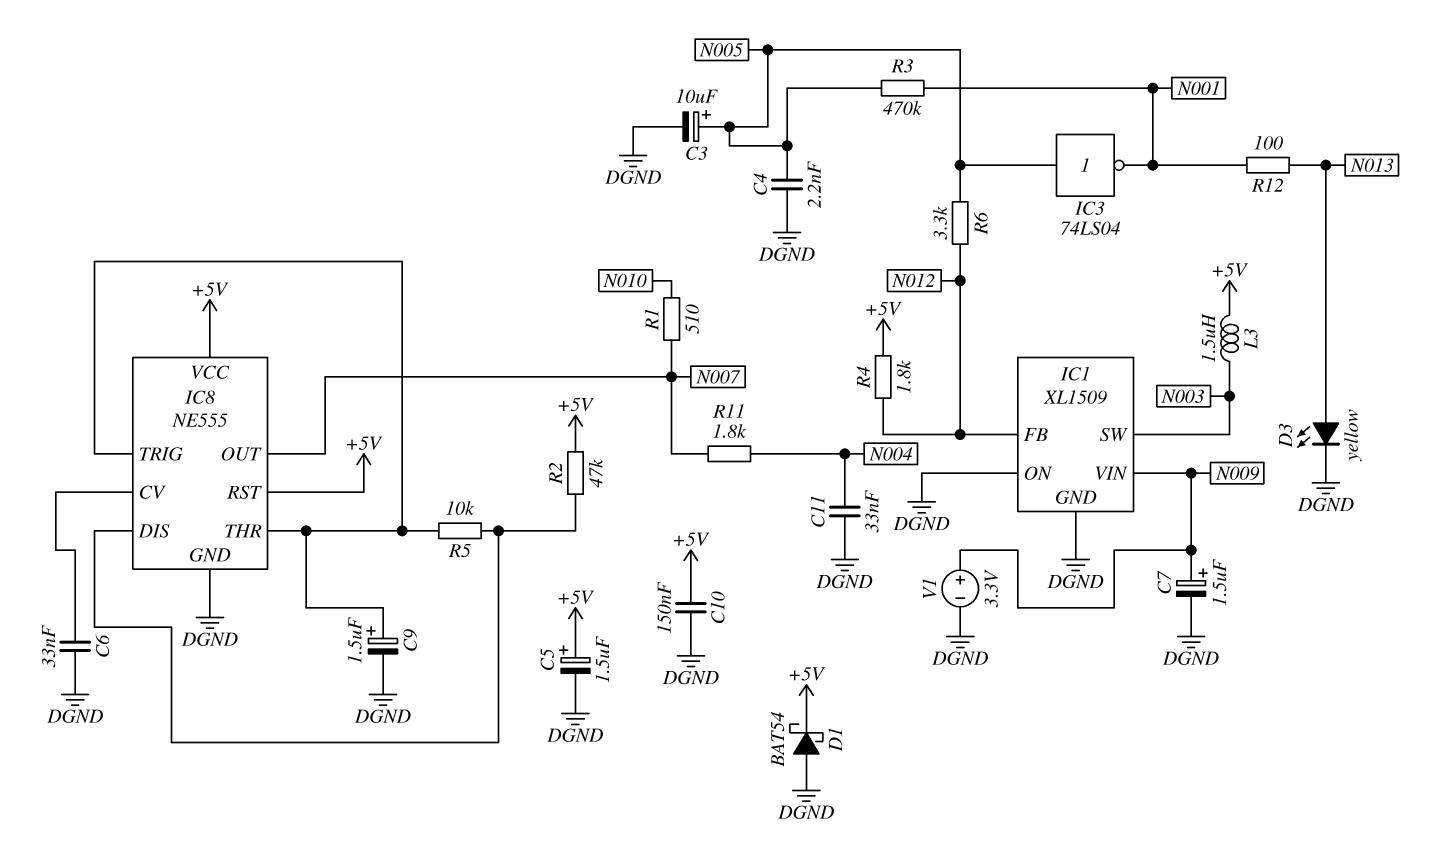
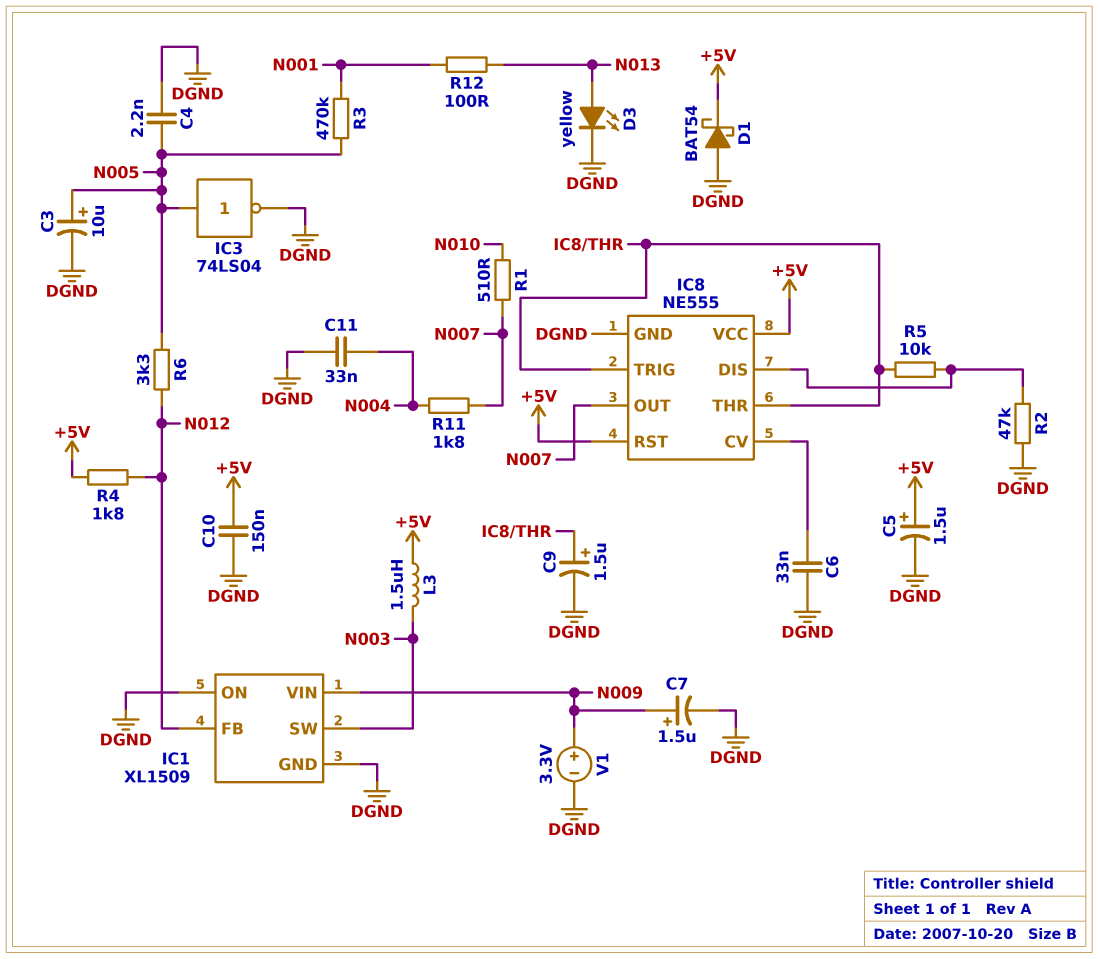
IC3: NOT 74LS04 (in N005, out N001) -> NOT 74LS04 (in N005, out DGND)
R2: 47k (+5V, IC8/DIS) -> 47k (DGND, IC8/DIS)

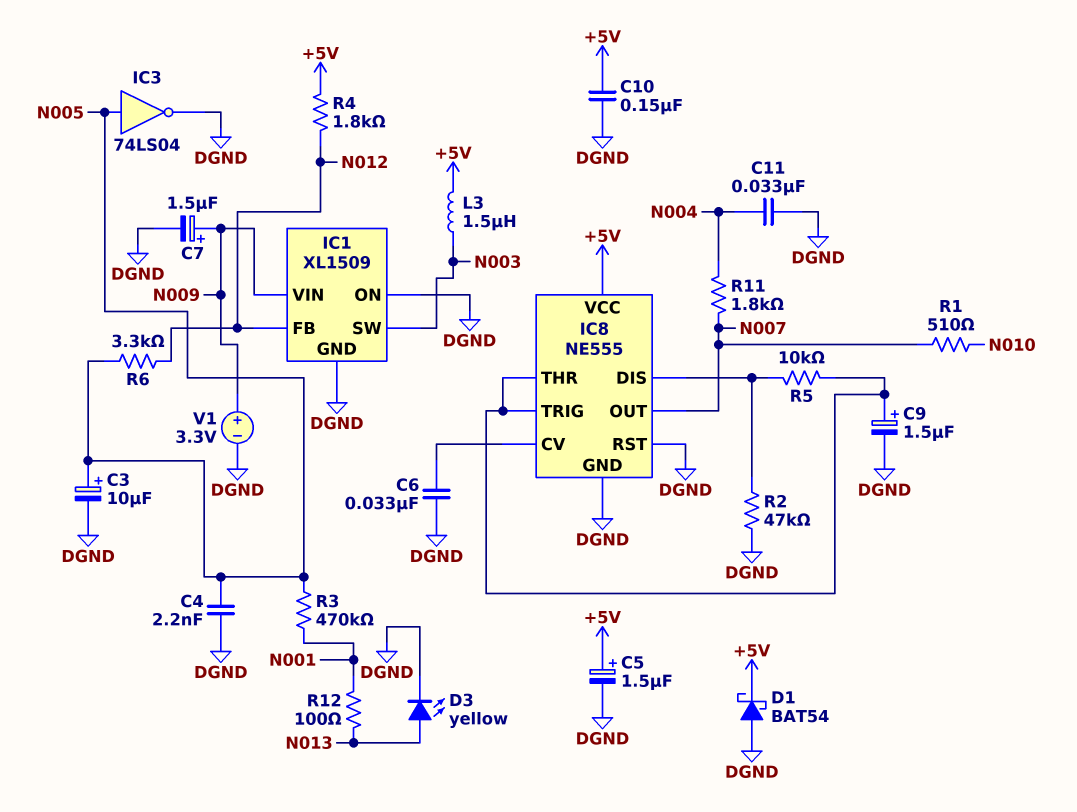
IC8 pin RST: +5V -> DGND

